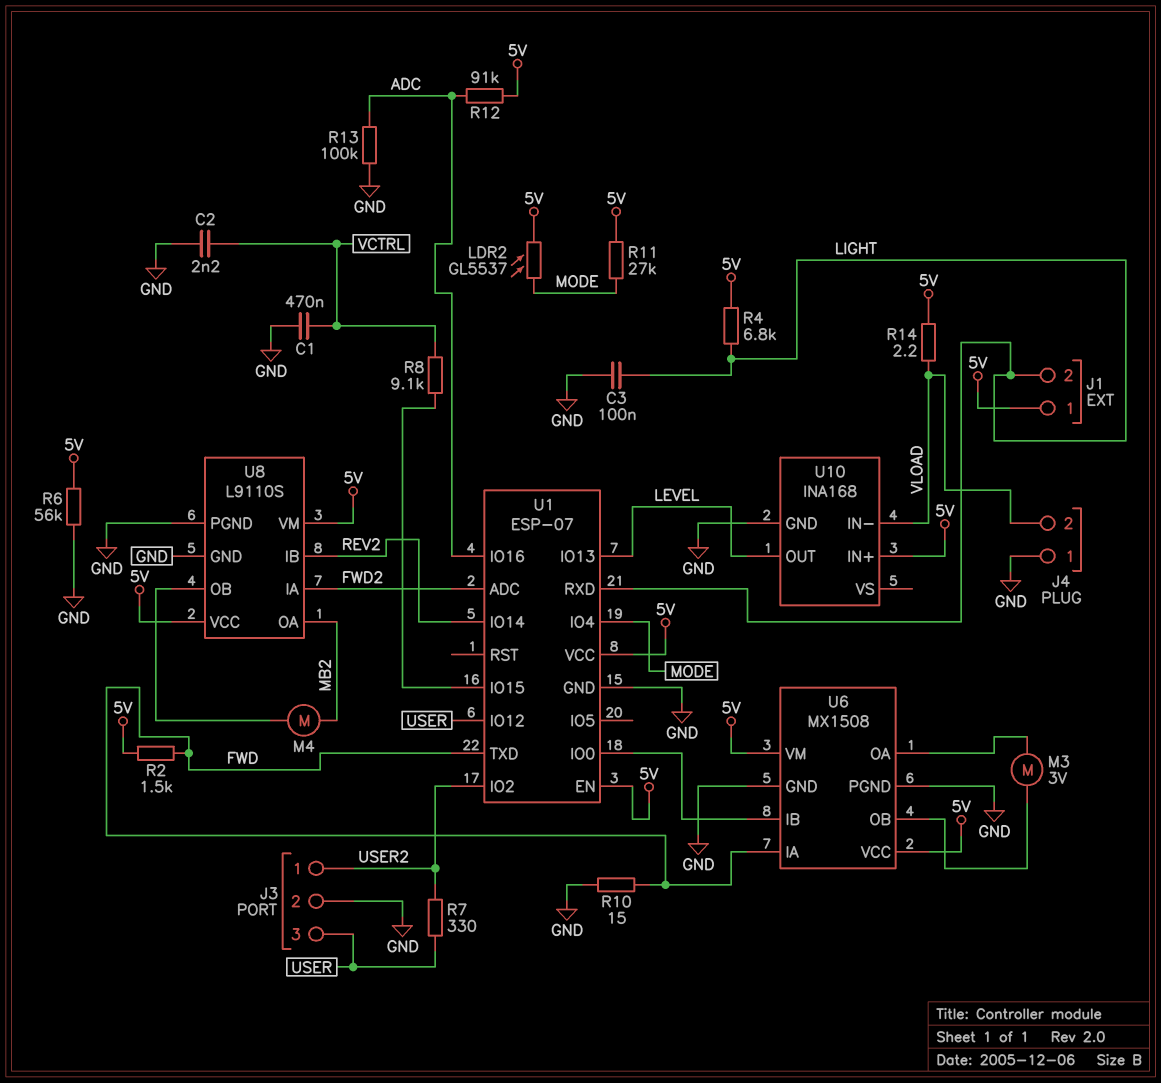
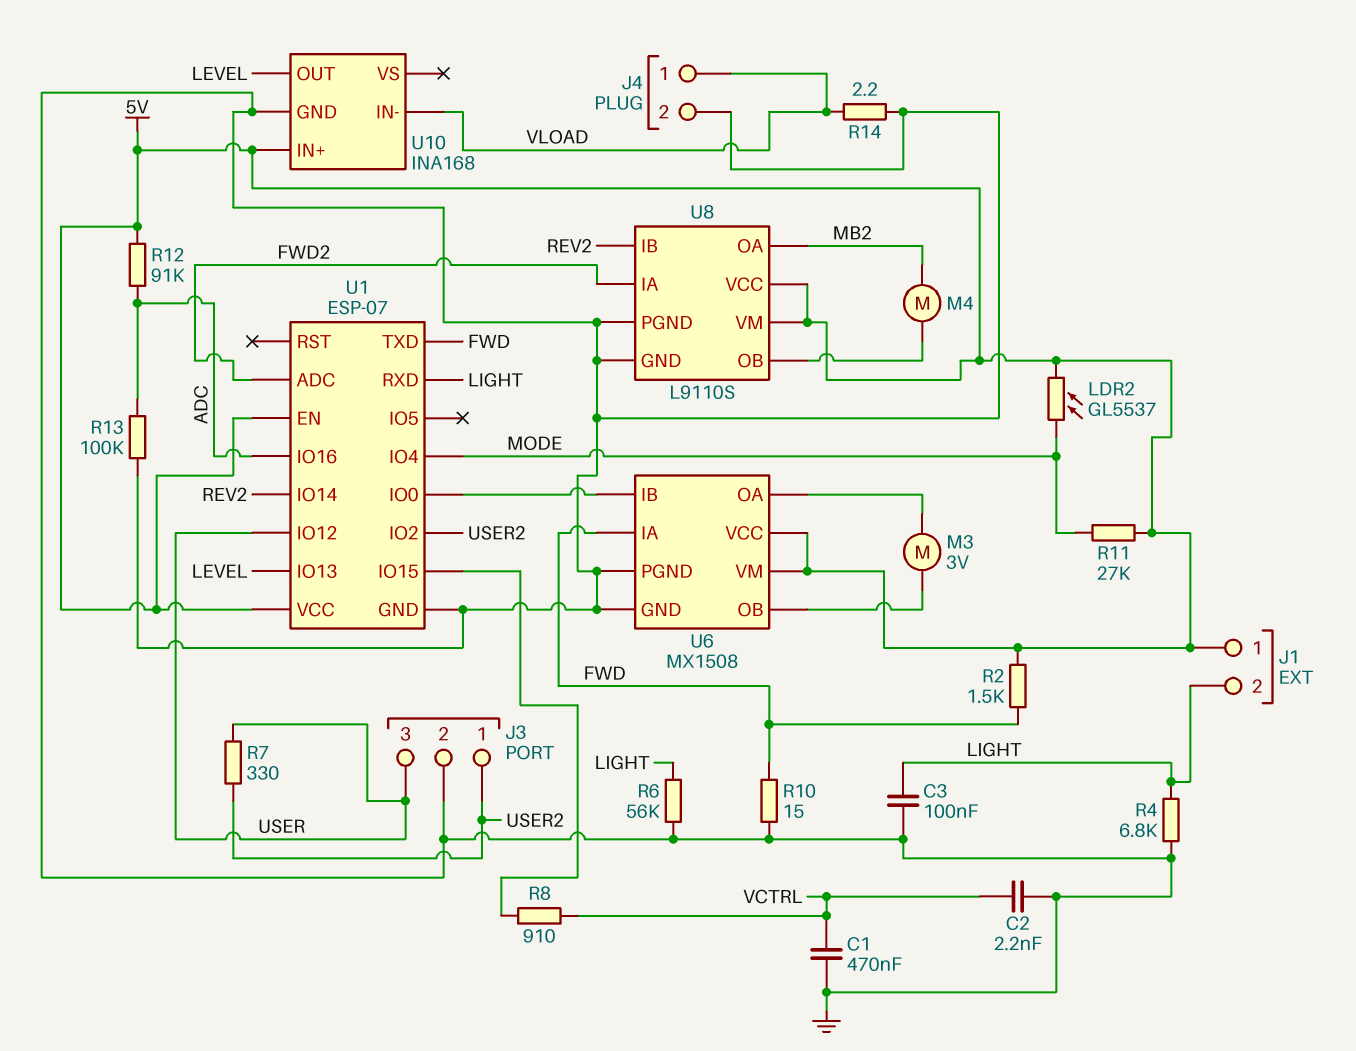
J4 pin 1: GND -> VLOAD
J4 pin 2: VLOAD -> GND
R4: 6.8k (5V, LIGHT) -> 6.8k (GND, LIGHT)
R6: 56k (5V, GND) -> 56k (GND, LIGHT)
R8: 9.1k (U1/IO15, VCTRL) -> 910 (U1/IO15, VCTRL)
R14: 2.2 (5V, VLOAD) -> 2.2 (GND, VLOAD)

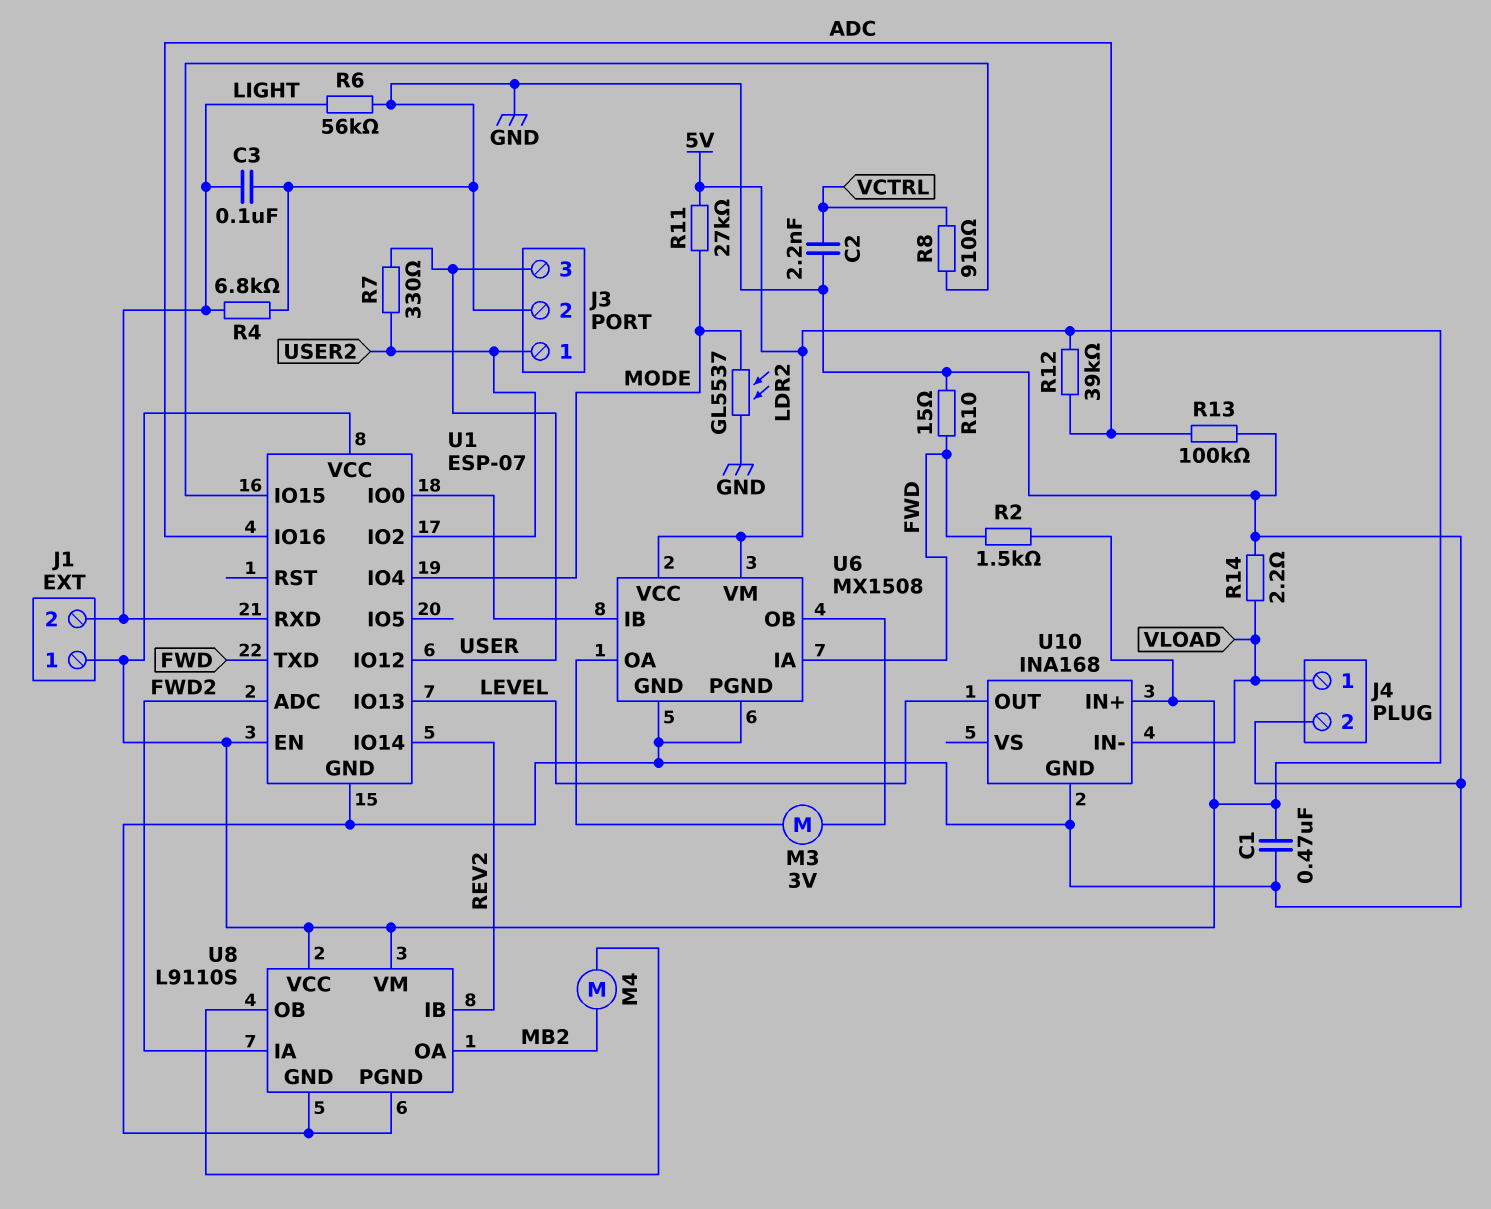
C1: 470nF (GND, VCTRL) -> 470nF (5V, GND)
LDR2: GL5537 (5V, MODE) -> GL5537 (GND, MODE)
R12: 91k (5V, ADC) -> 39k (5V, ADC)

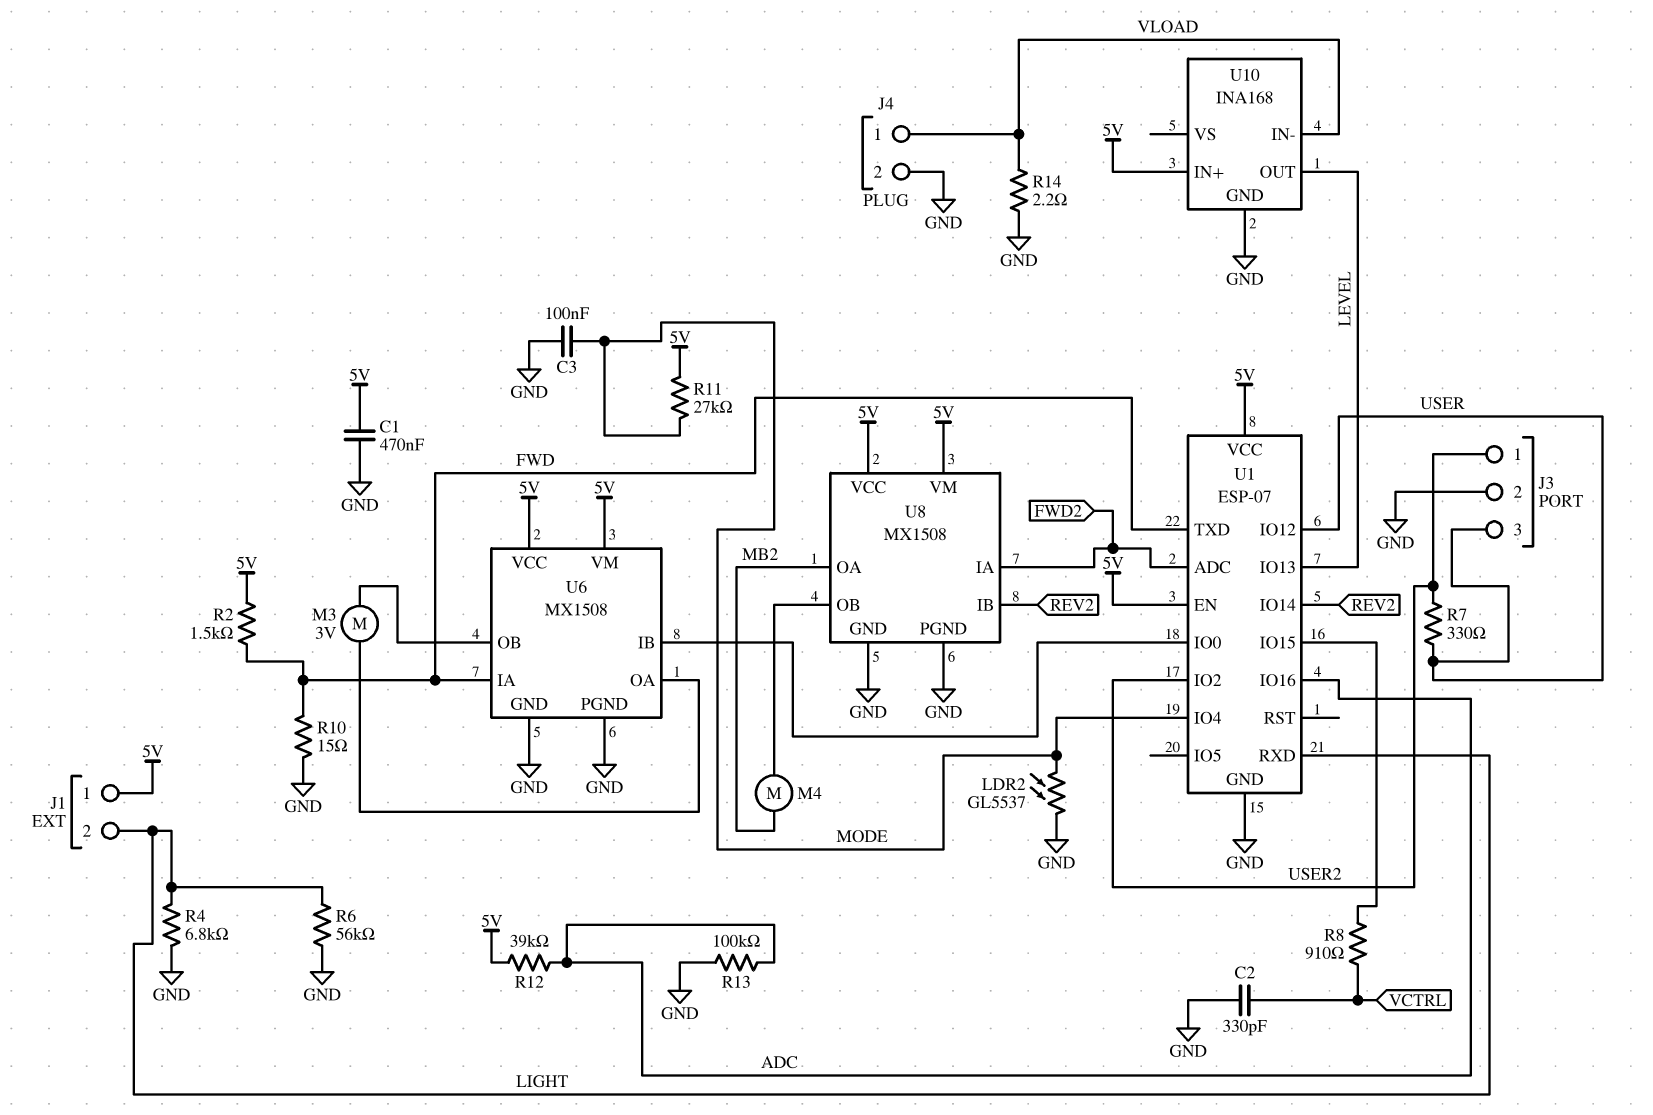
C2: 2.2nF (GND, VCTRL) -> 330pF (GND, VCTRL)
C3: 100nF (GND, LIGHT) -> 100nF (GND, MODE)
U8: L9110S -> MX1508

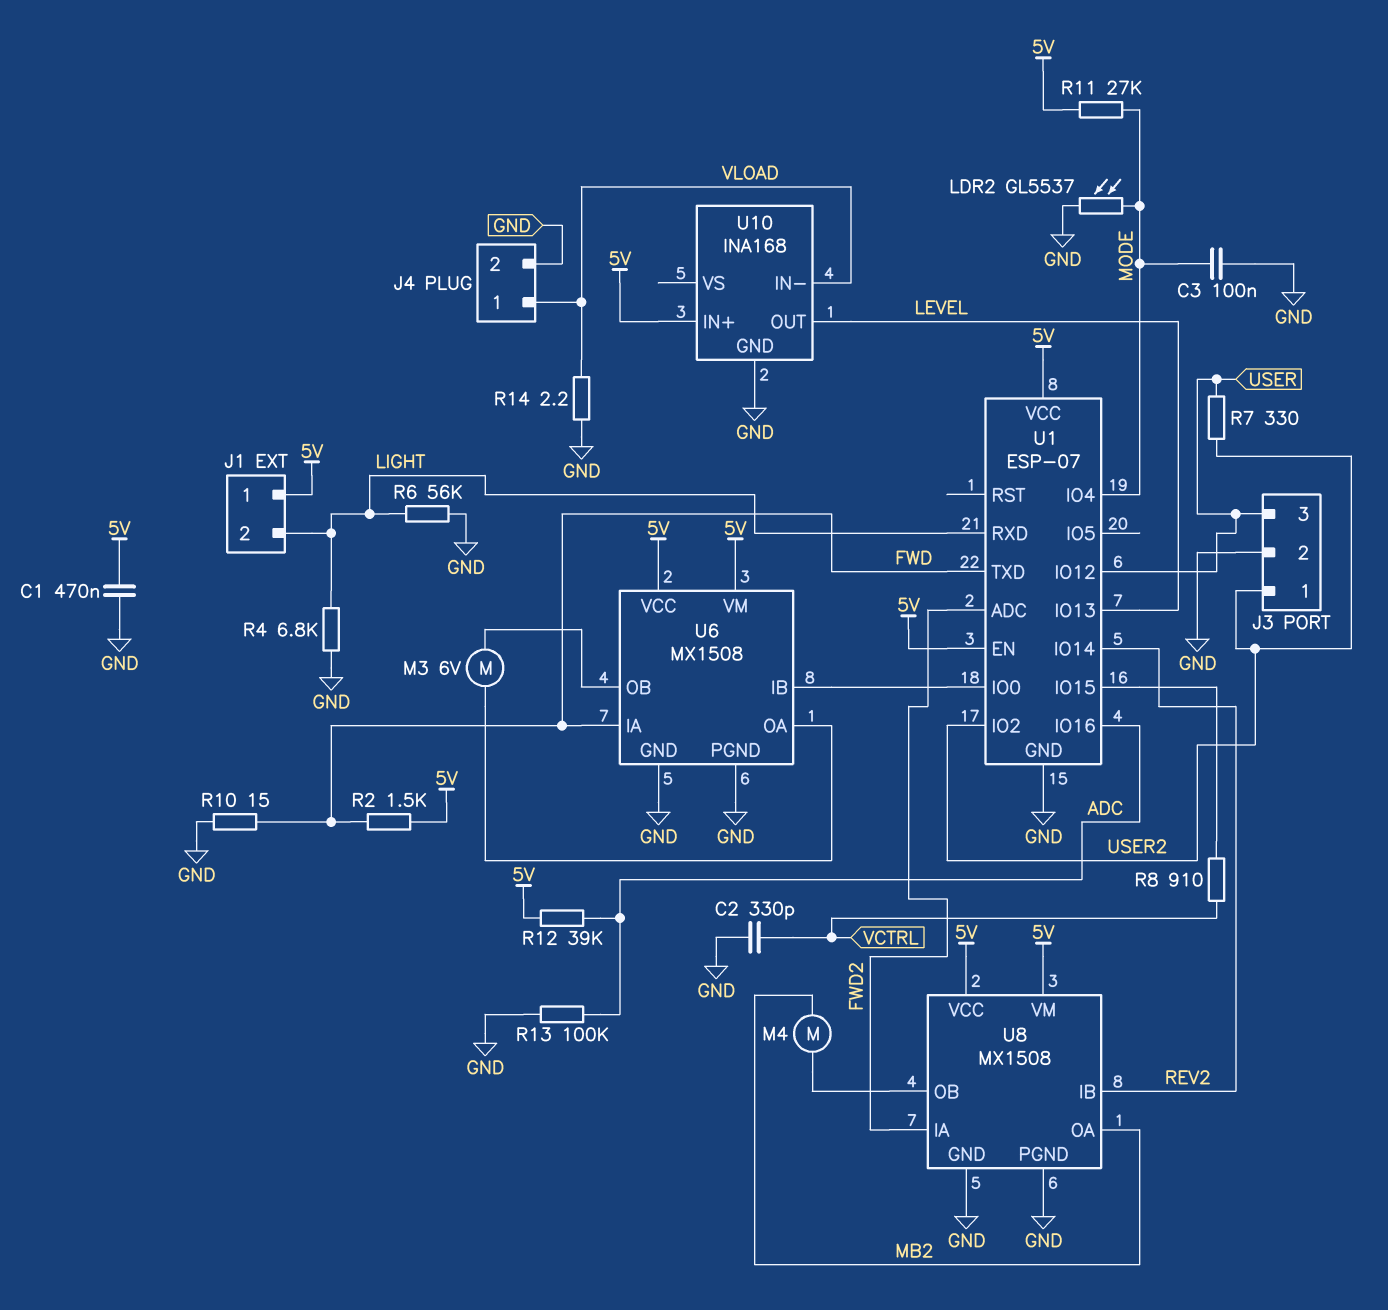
M3: motor 3V (U6/OA, U6/OB) -> motor 6V (U6/OA, U6/OB)

